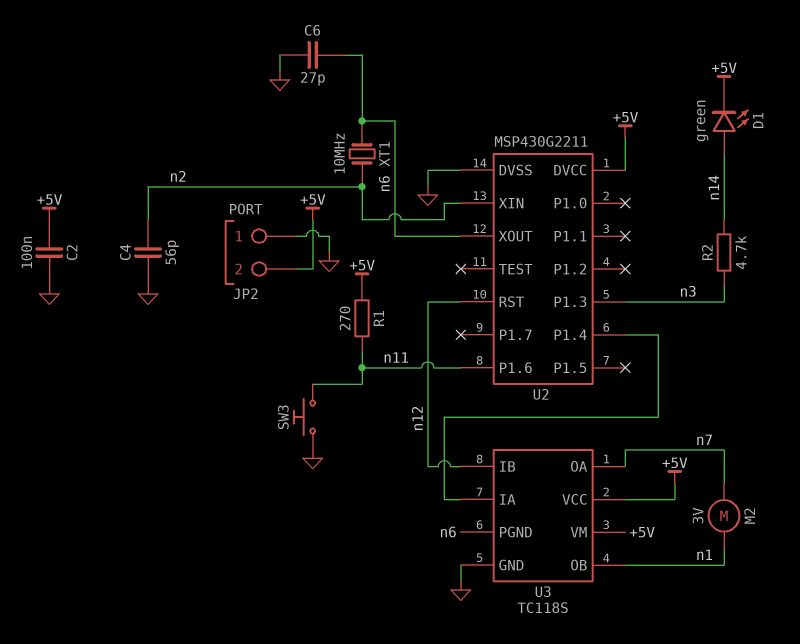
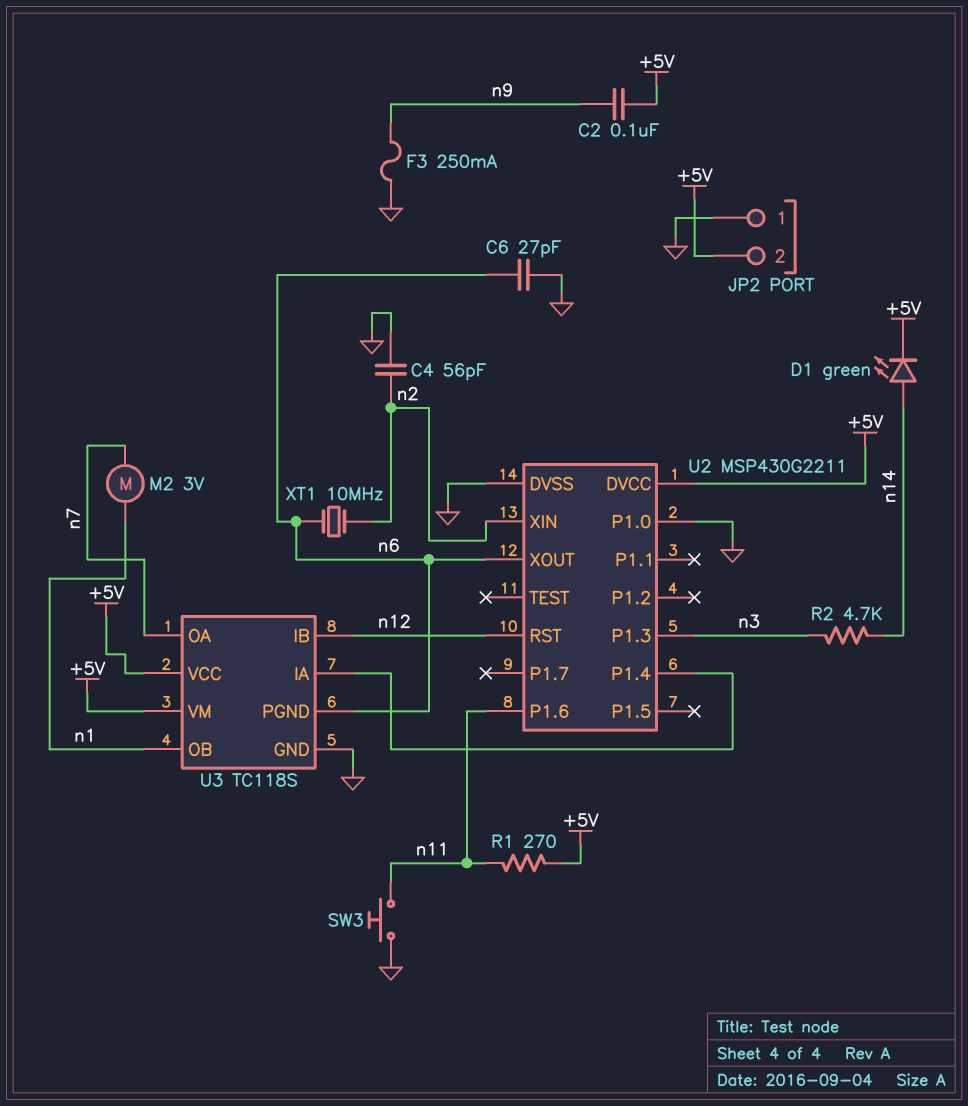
C2: 100nF (+5V, GND) -> 100nF (+5V, n9)
F3: none -> 250mA (GND, n9)
U2 pin P1.0: none -> GND

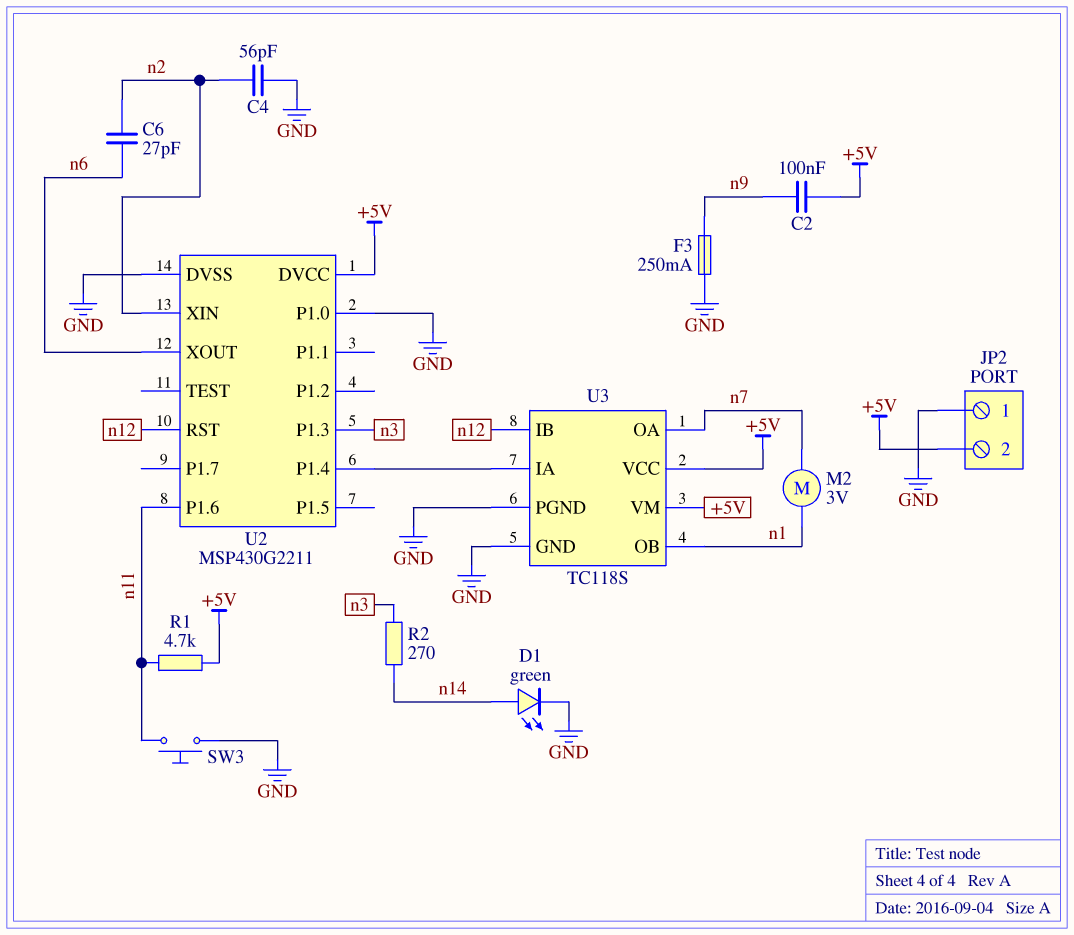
C6: 27pF (GND, n6) -> 27pF (n2, n6)
D1: LED green (A n14, K +5V) -> LED green (A n14, K GND)
R1: 270 (+5V, n11) -> 4.7k (+5V, n11)
R2: 4.7k (n3, n14) -> 270 (n3, n14)
U3 pin PGND: n6 -> GND
XT1: 10MHz (n2, n6) -> none

